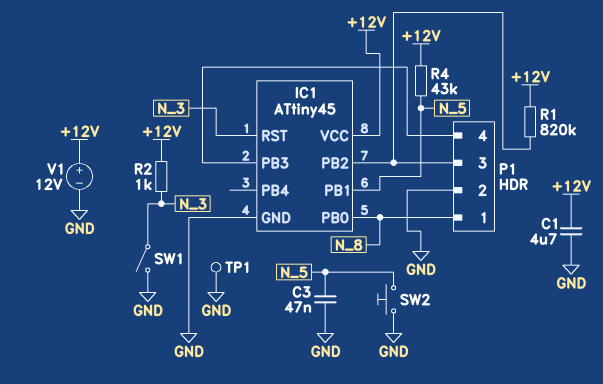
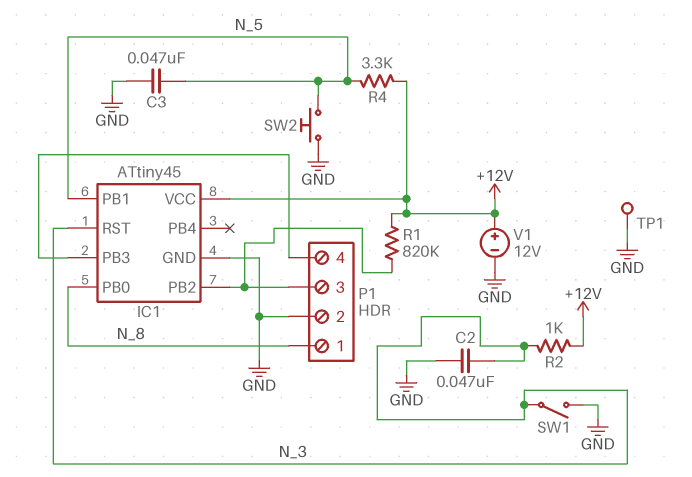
C1: 4.7uF (+12V, GND) -> none
C2: none -> 47nF (GND, N_3)
R4: 43k (+12V, N_5) -> 3.3k (+12V, N_5)

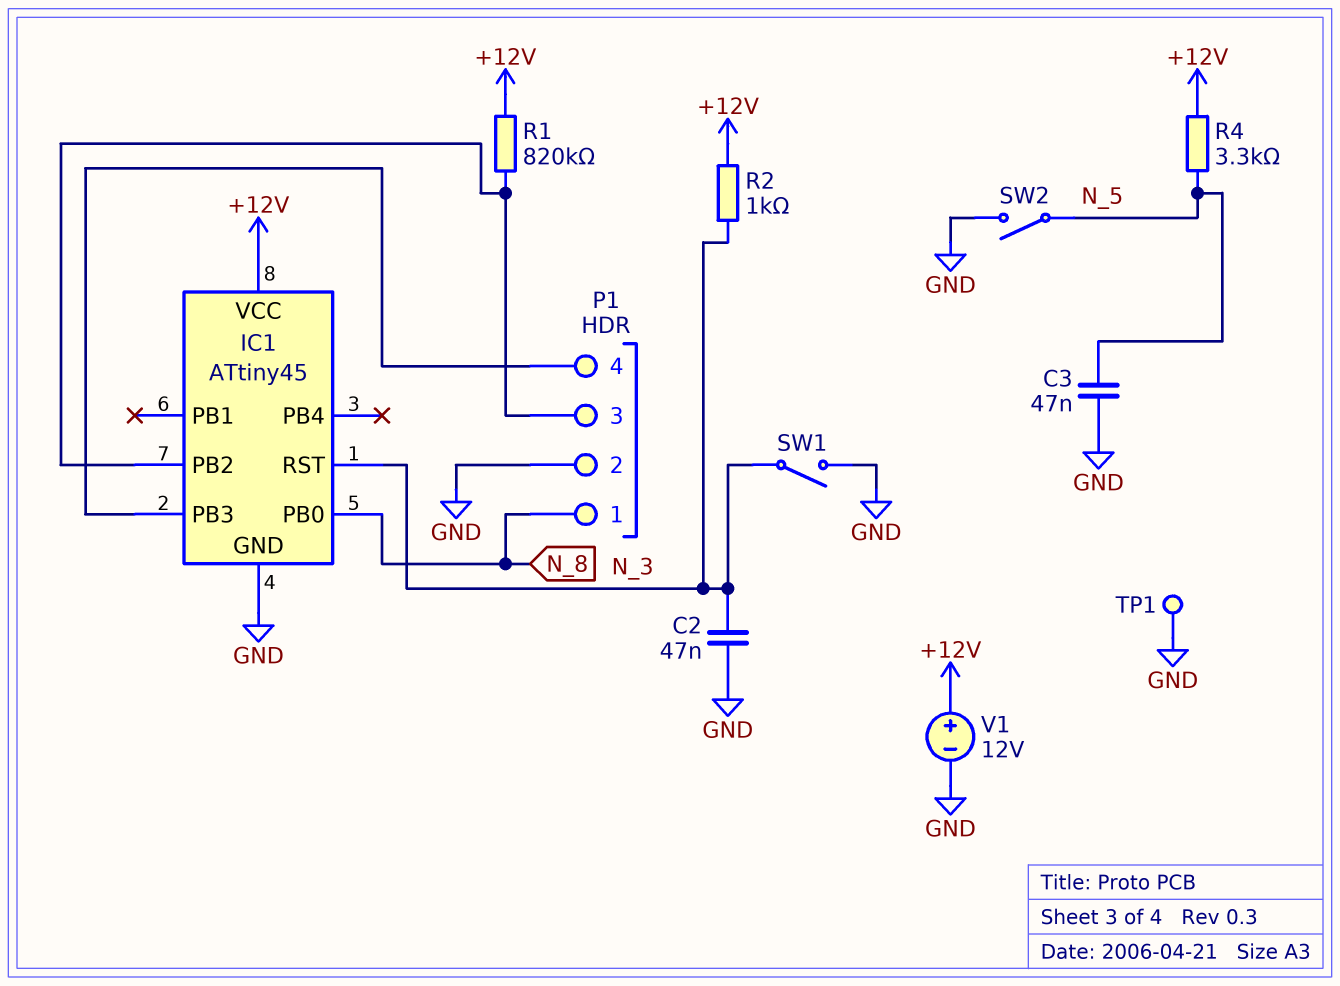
IC1 pin PB1: N_5 -> none
SW2: button (GND, N_5) -> switch (GND, N_5)

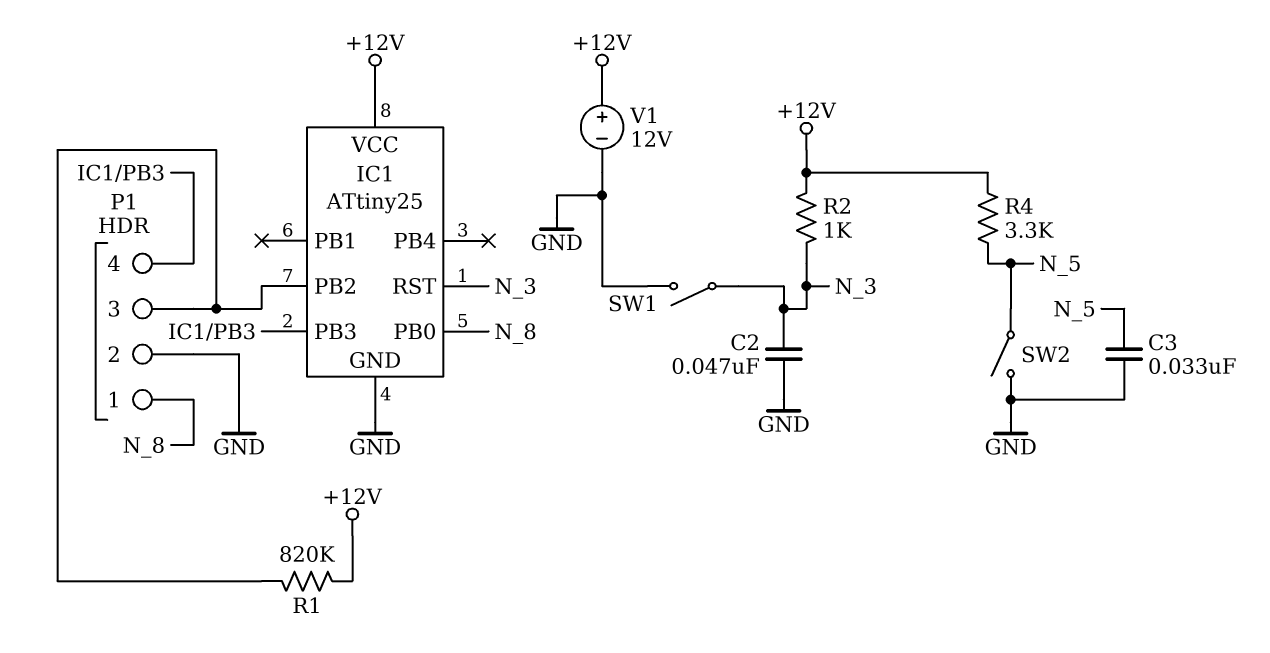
C3: 47nF (GND, N_5) -> 33nF (GND, N_5)
IC1: ATtiny45 -> ATtiny25
TP1: test point (GND) -> none

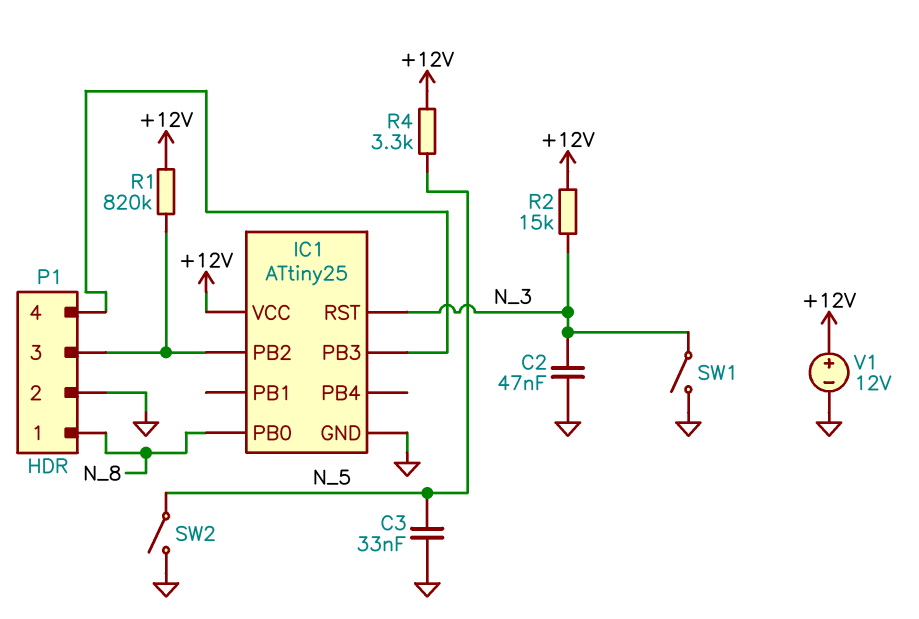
R2: 1k (+12V, N_3) -> 15k (+12V, N_3)

